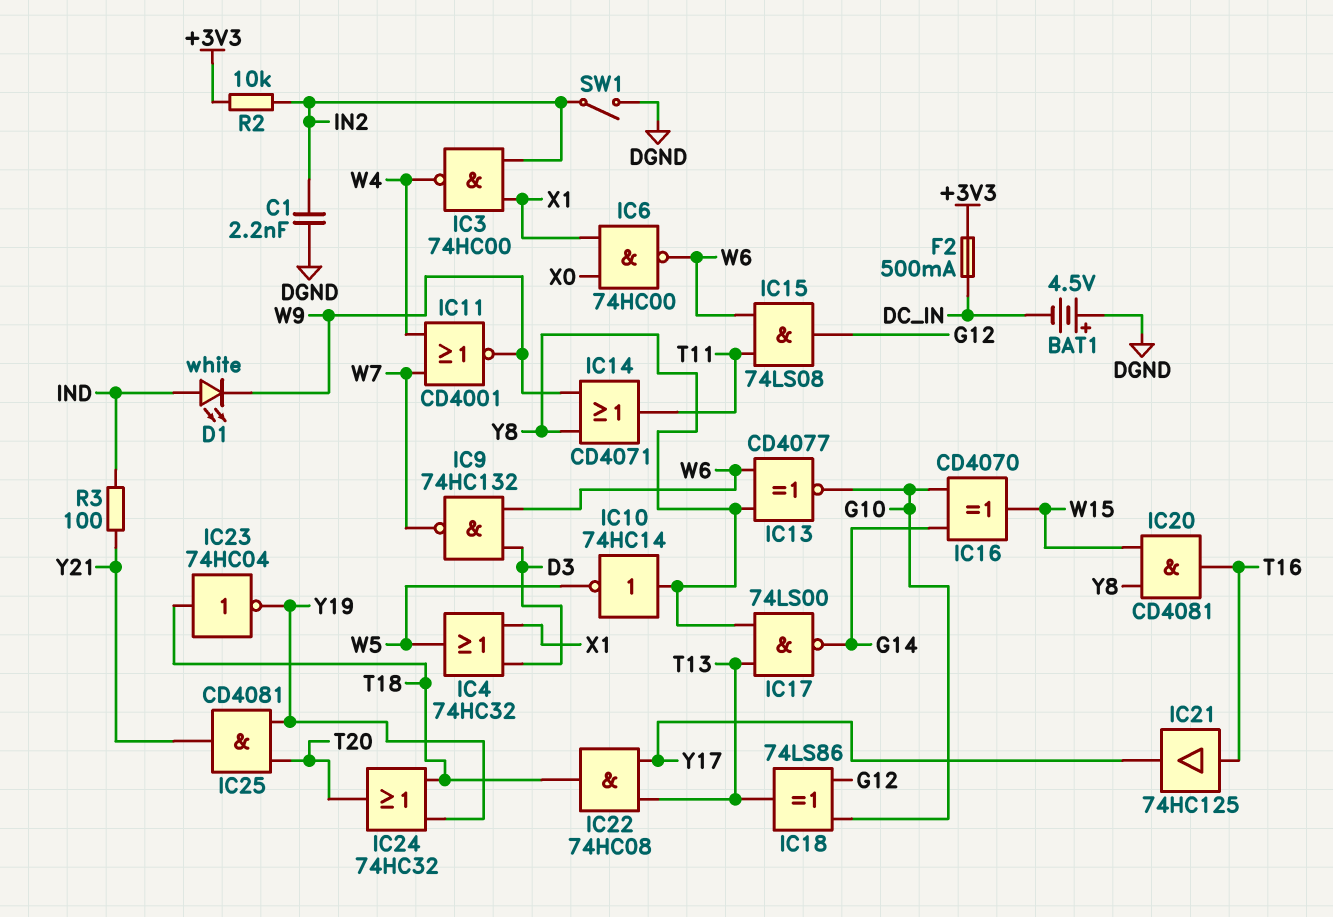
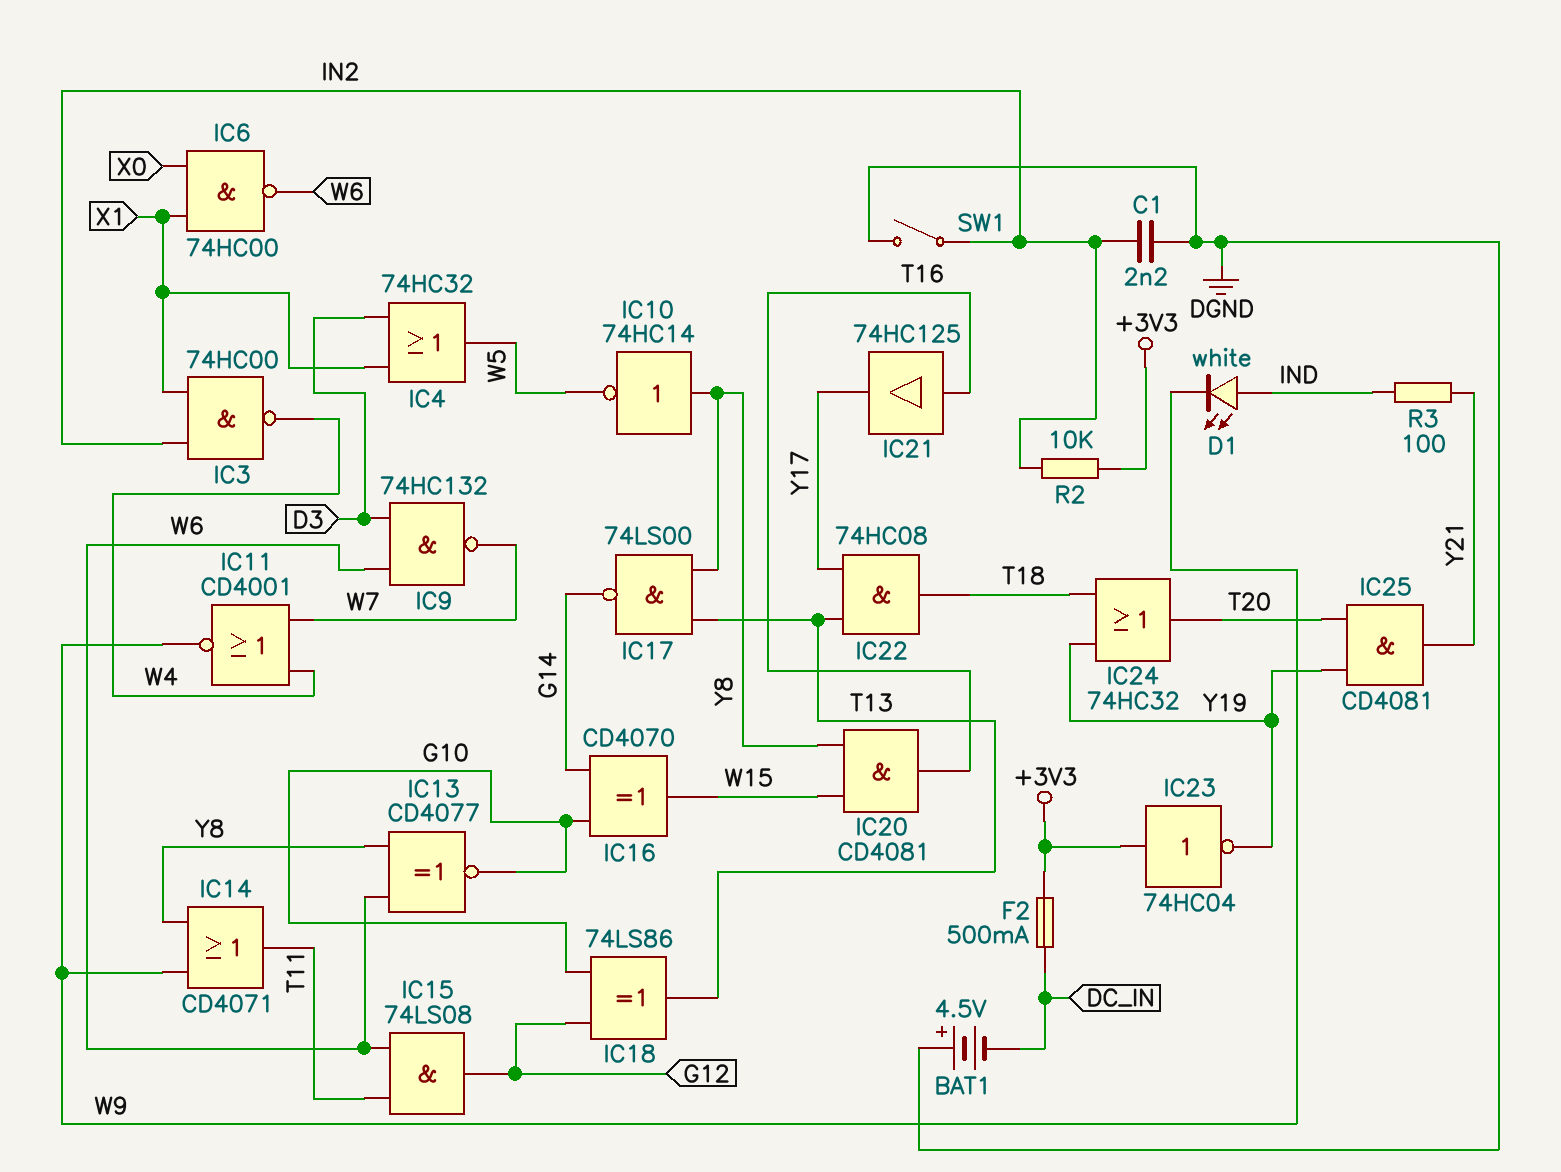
IC23: NOT 74HC04 (in T18, out Y19) -> NOT 74HC04 (in +3V3, out Y19)

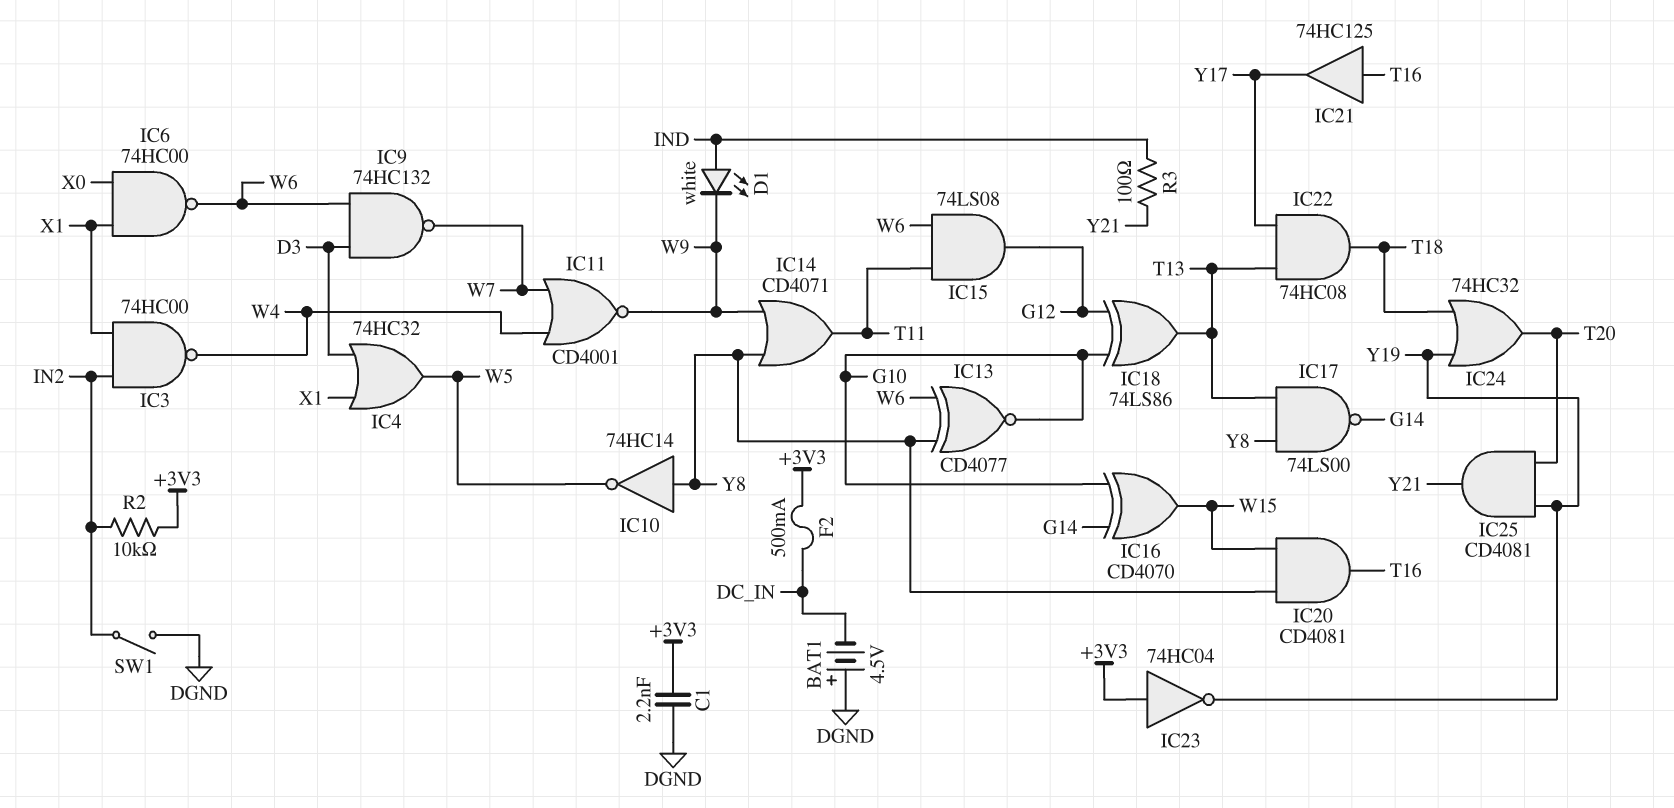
C1: 2.2nF (DGND, IN2) -> 2.2nF (+3V3, DGND)

